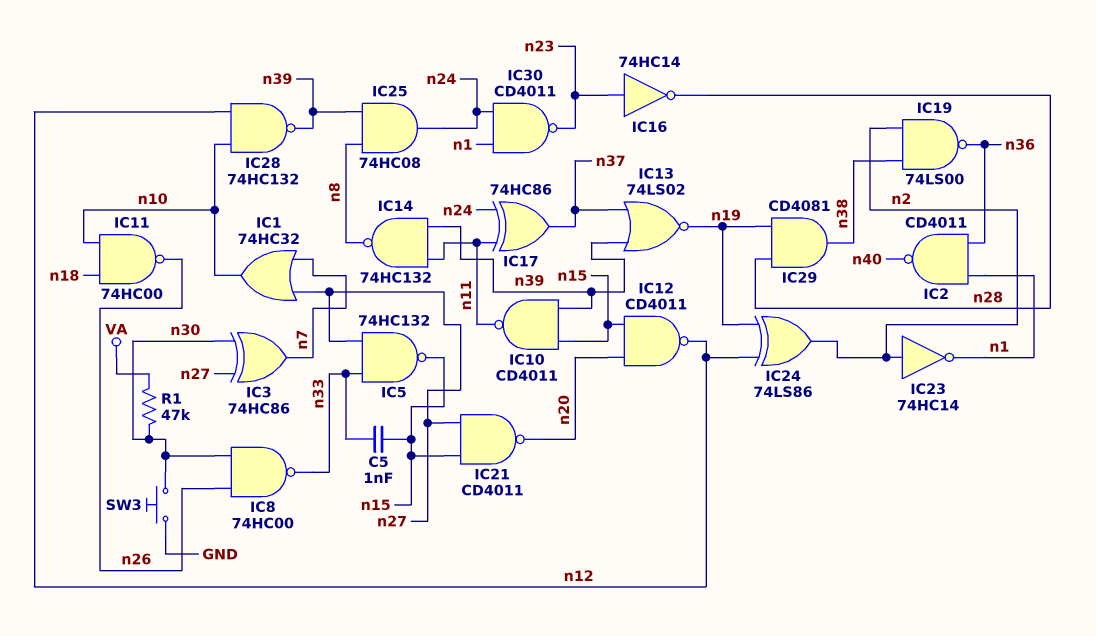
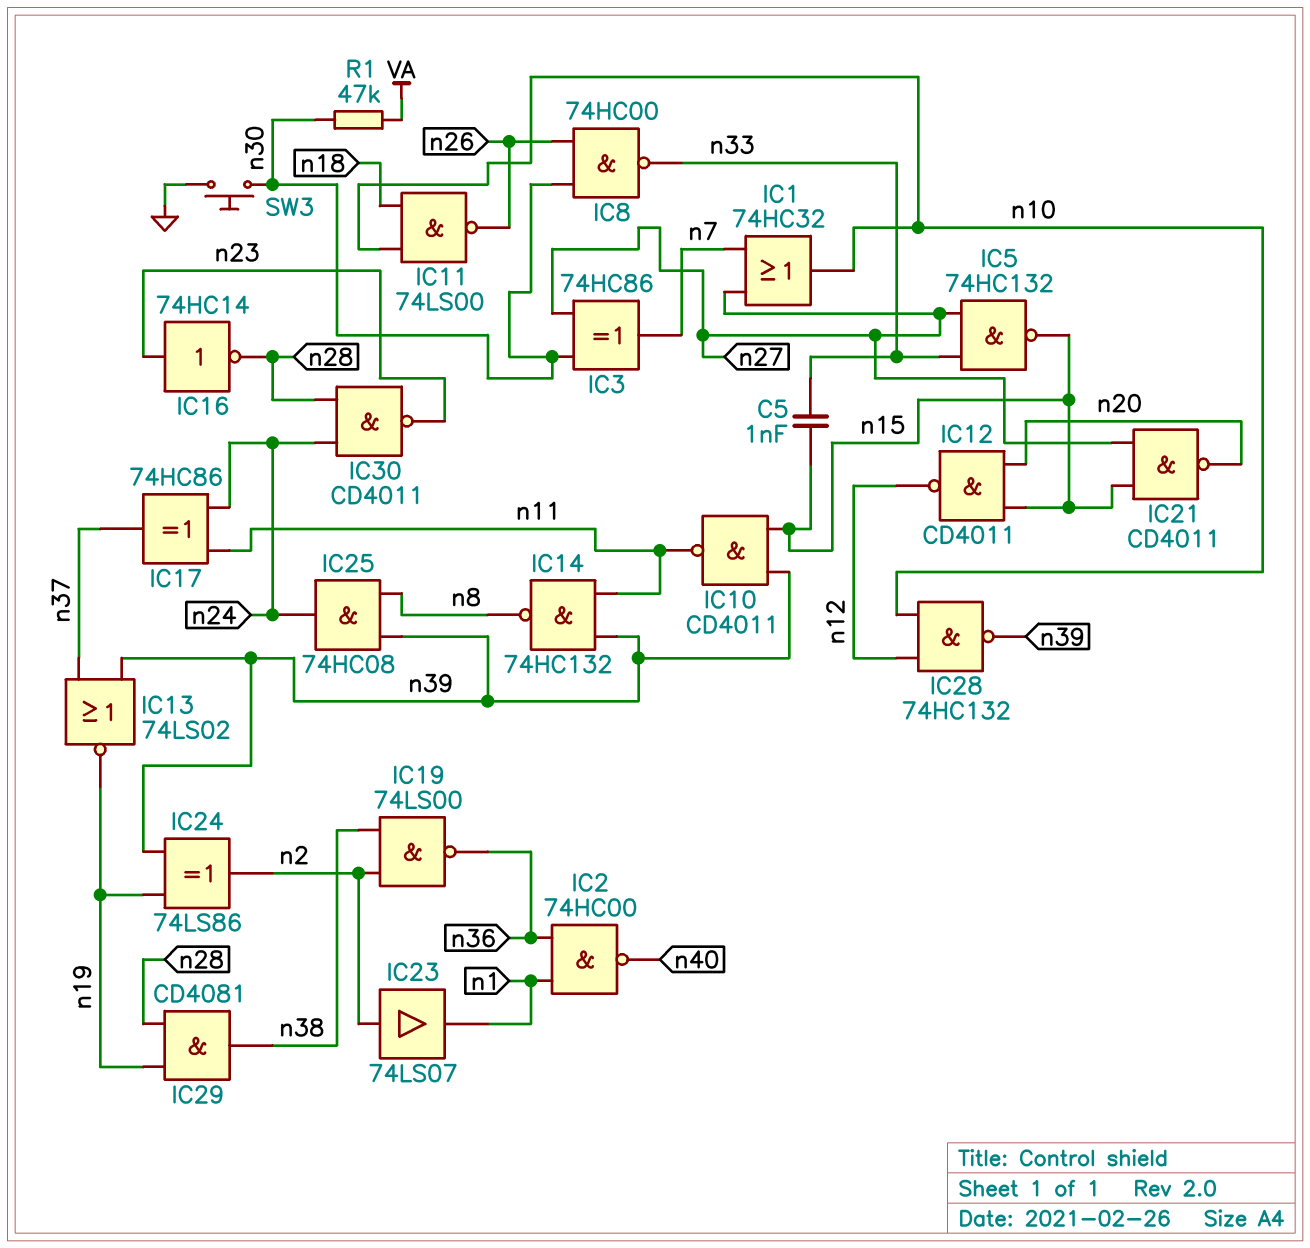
IC2: NAND CD4011 (in n1, in n36, out n40) -> NAND 74HC00 (in n1, in n36, out n40)
IC11: NAND 74HC00 (in n10, in n18, out n26) -> NAND 74LS00 (in n10, in n18, out n26)
IC23: NOT 74HC14 (in n2, out n1) -> buffer 74LS07 (in n2, out n1)
IC24: XOR 74LS86 (in n12, in n19, out n2) -> XOR 74LS86 (in n19, in n39, out n2)
IC30: NAND CD4011 (in n1, in n24, out n23) -> NAND CD4011 (in n24, in n28, out n23)

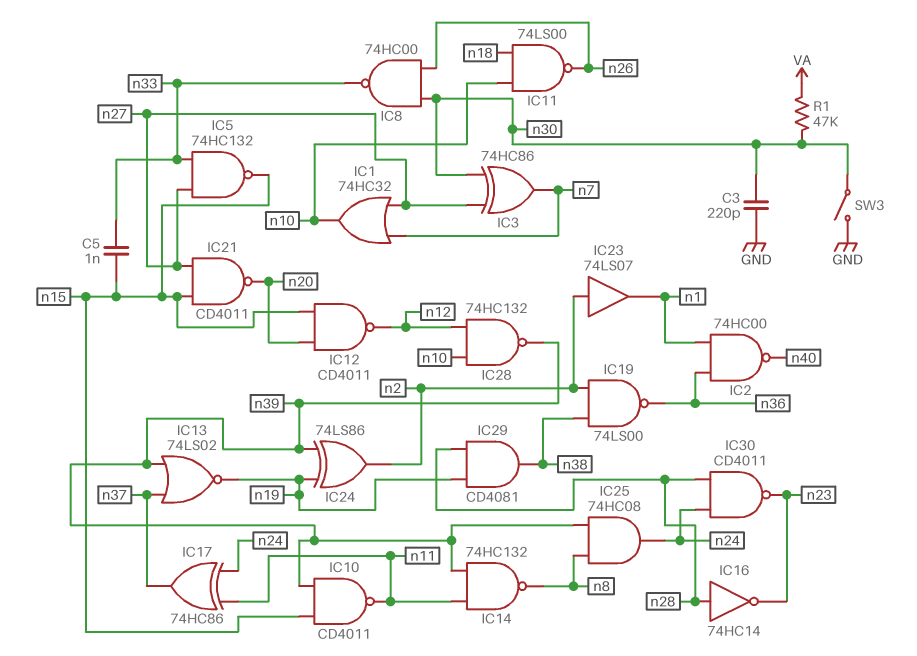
C3: none -> 220pF (GND, n30)
IC16: NOT 74HC14 (in n23, out n28) -> NOT 74HC14 (in n28, out n23)
SW3: button (GND, n30) -> switch (GND, n30)

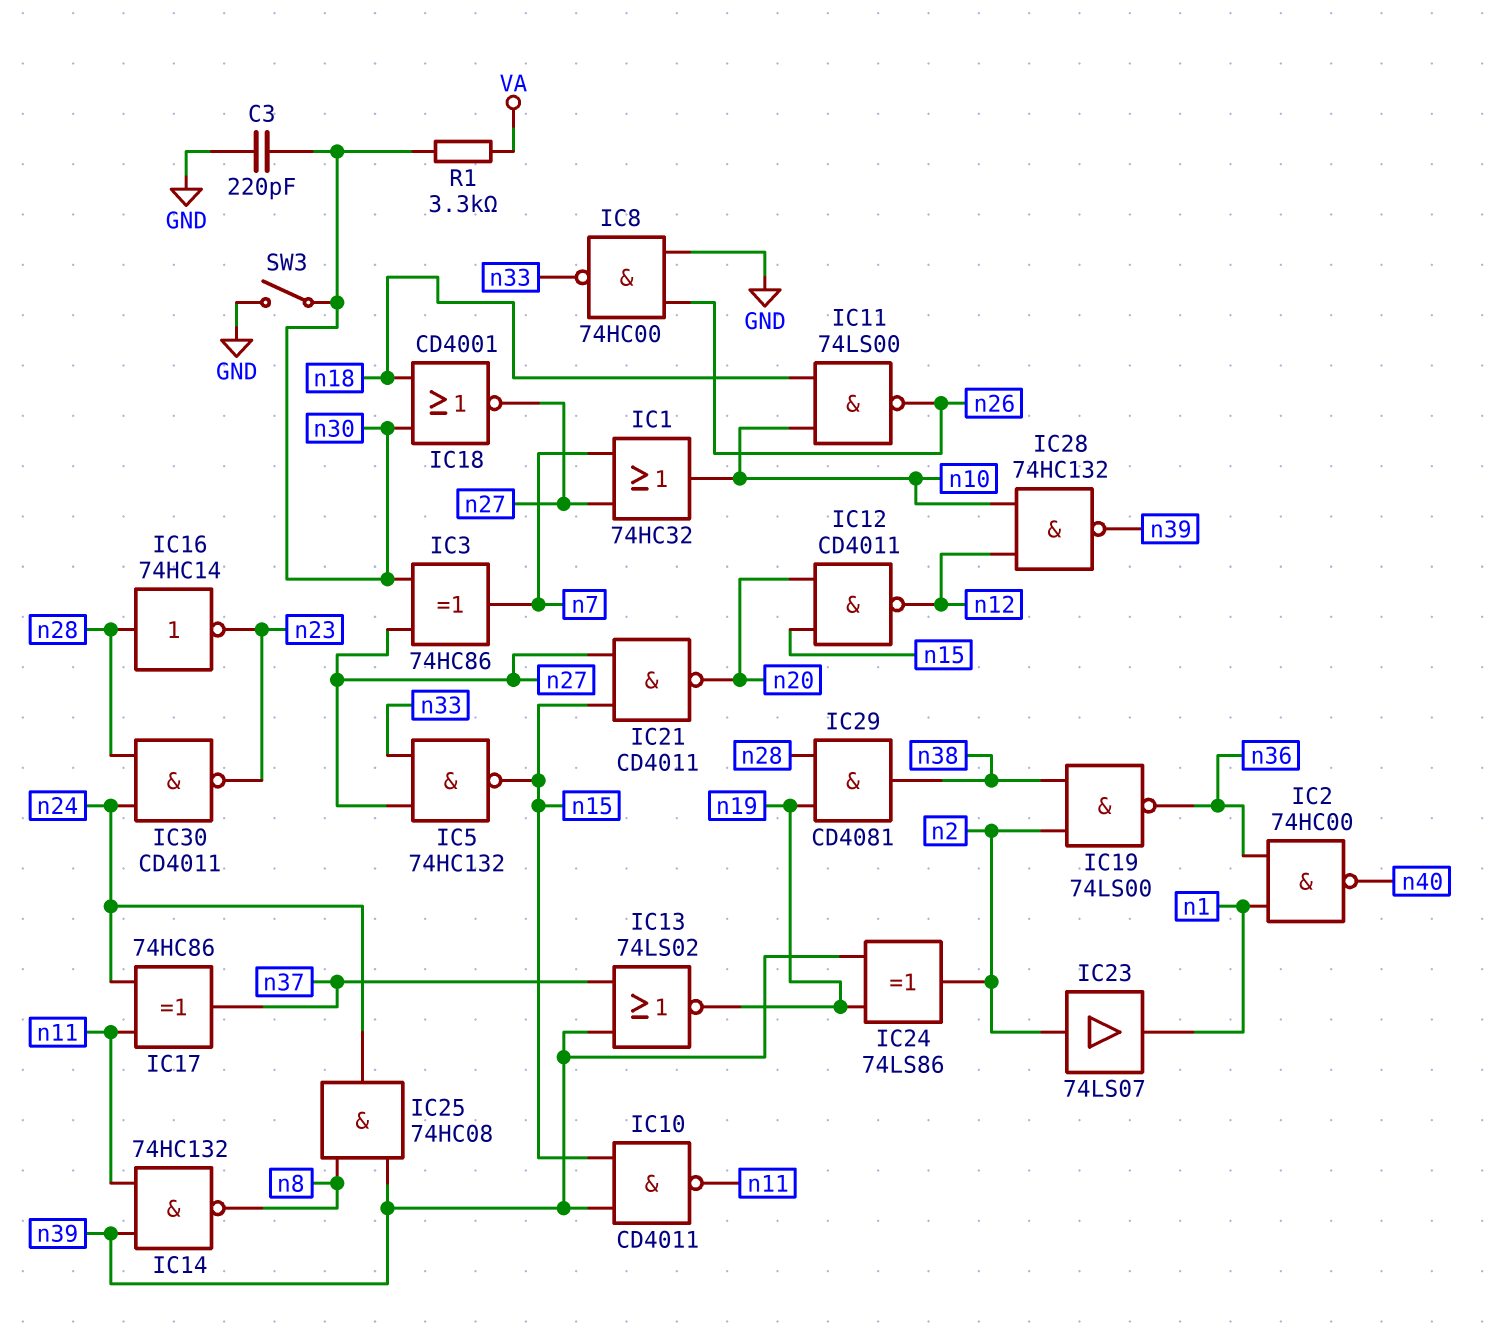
C5: 1nF (n15, n33) -> none
IC8: NAND 74HC00 (in n26, in n30, out n33) -> NAND 74HC00 (in GND, in n26, out n33)
IC18: none -> NOR CD4001 (in n18, in n30, out n27)
R1: 47k (VA, n30) -> 3.3k (VA, n30)

